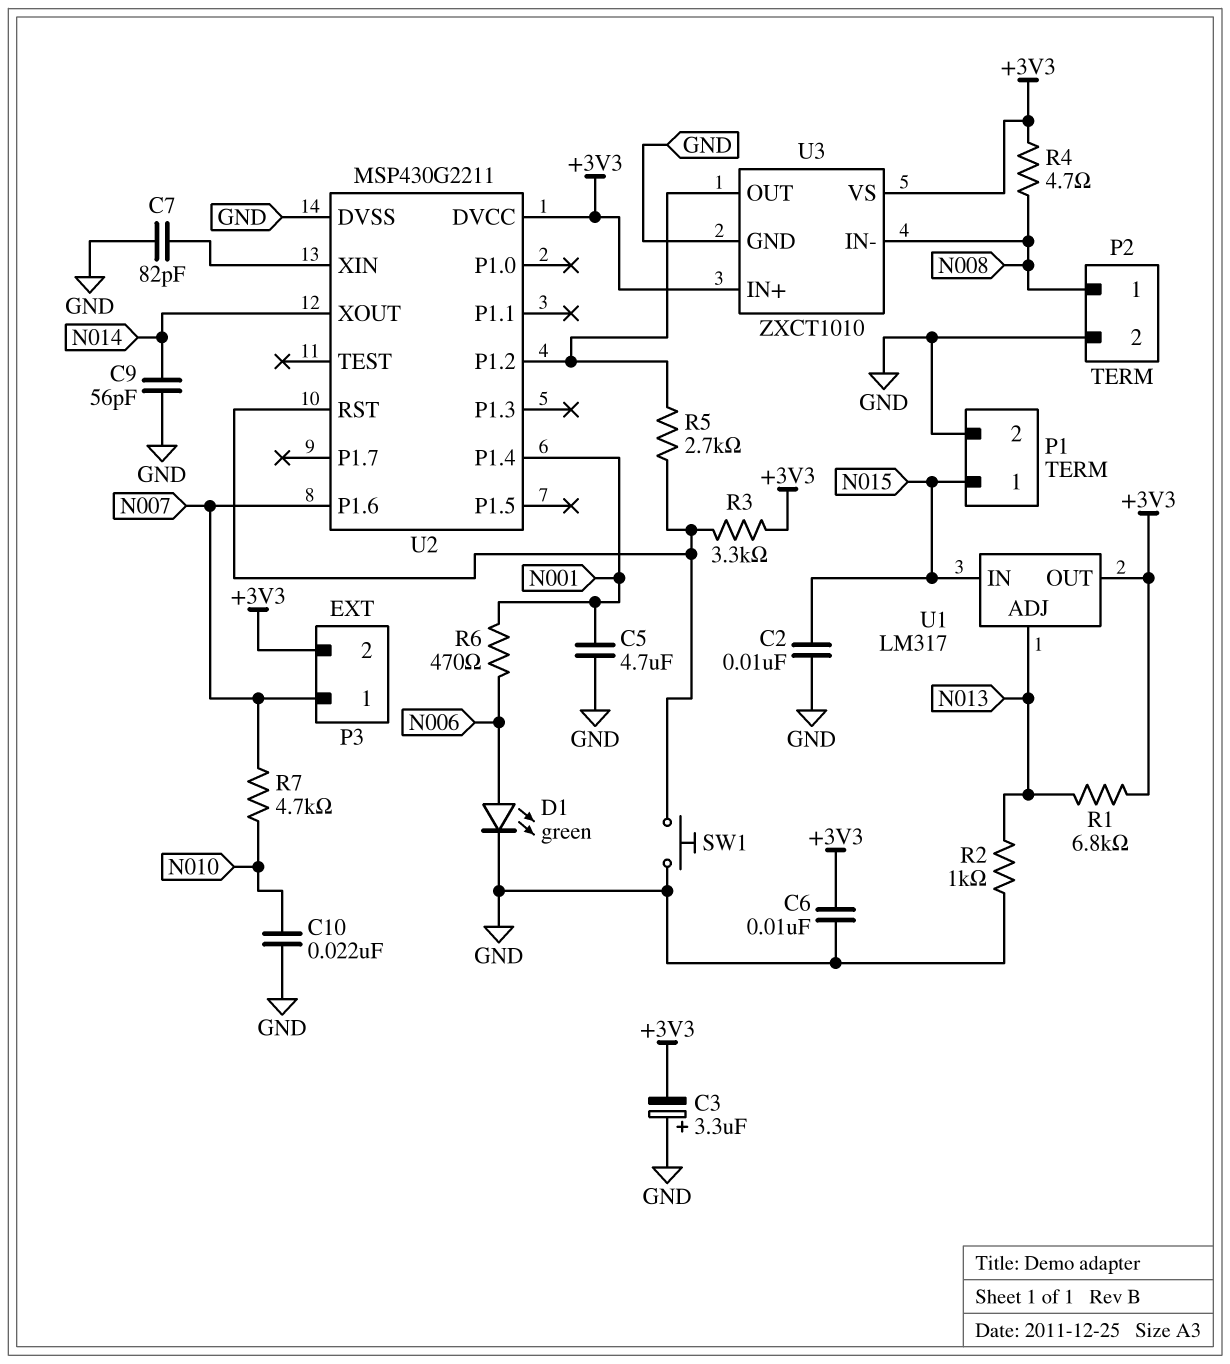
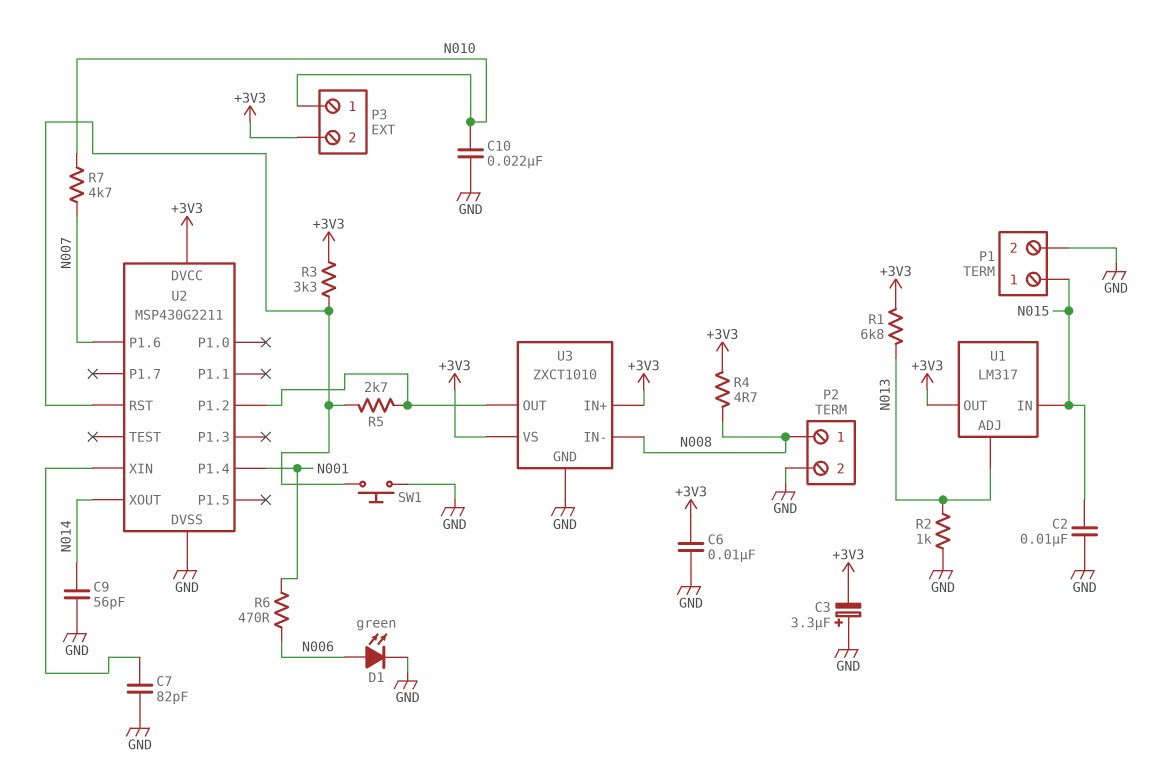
C5: 4.7uF (GND, N001) -> none
P3 pin 1: N007 -> N010

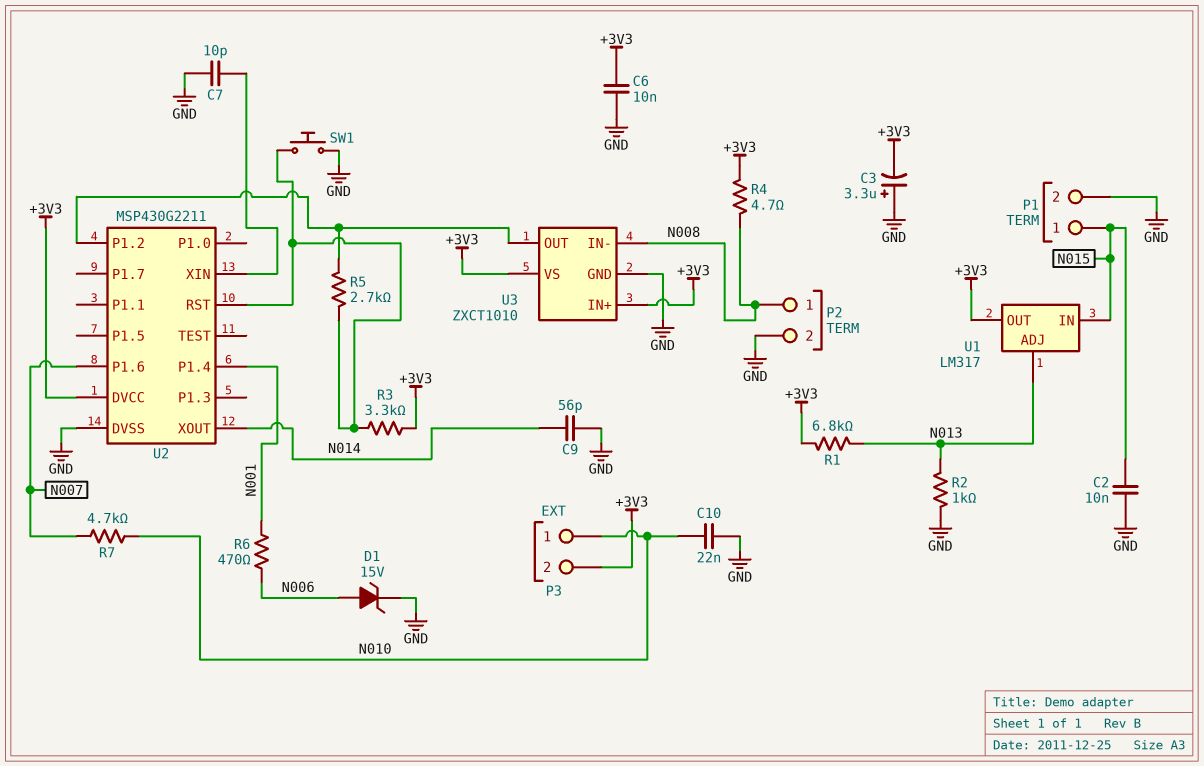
C7: 82pF (GND, U2/XIN) -> 10pF (GND, U2/XIN)
D1: LED green (A N006, K GND) -> zener 15V (A N006, K GND)

